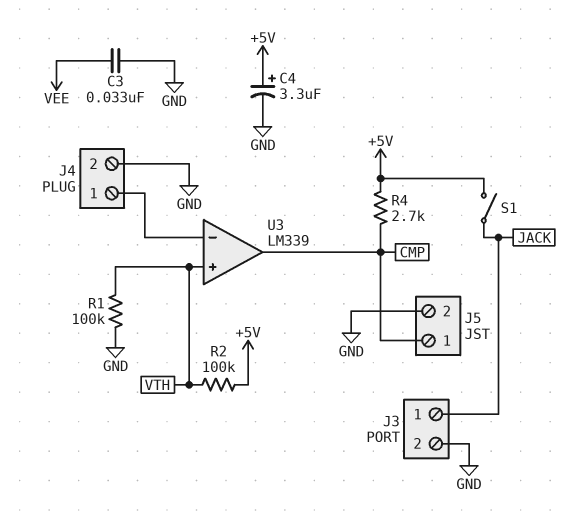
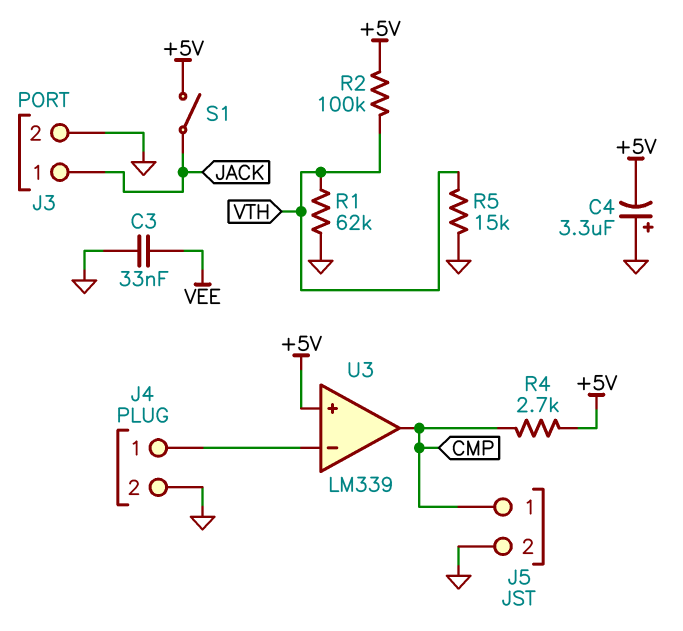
C4: 3.3uF (plus +5V, minus GND) -> 3.3uF (plus GND, minus +5V)
R1: 100k (GND, VTH) -> 62k (GND, VTH)
R5: none -> 15k (GND, VTH)
U3 pin in+: VTH -> +5V

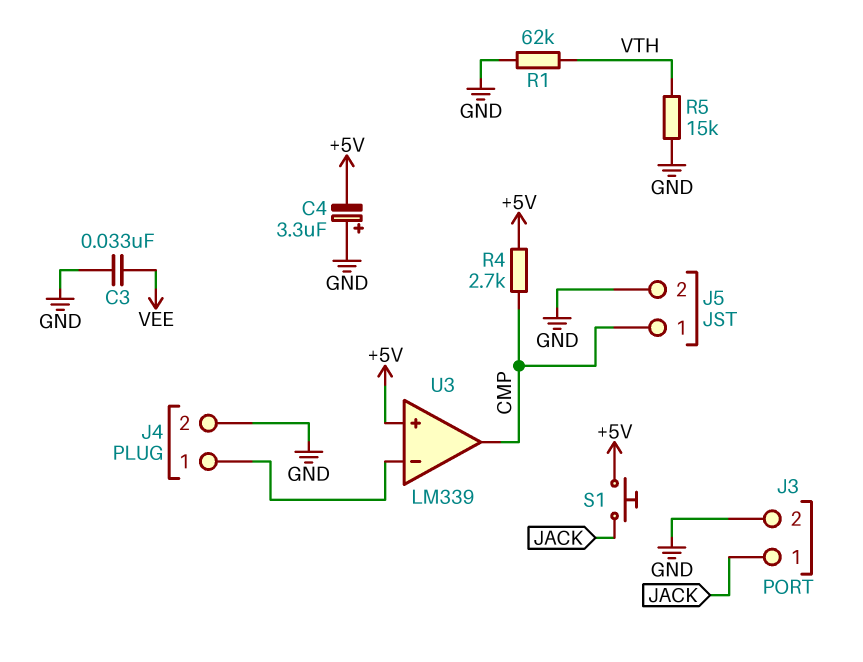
R2: 100k (+5V, VTH) -> none
S1: switch (+5V, JACK) -> button (+5V, JACK)

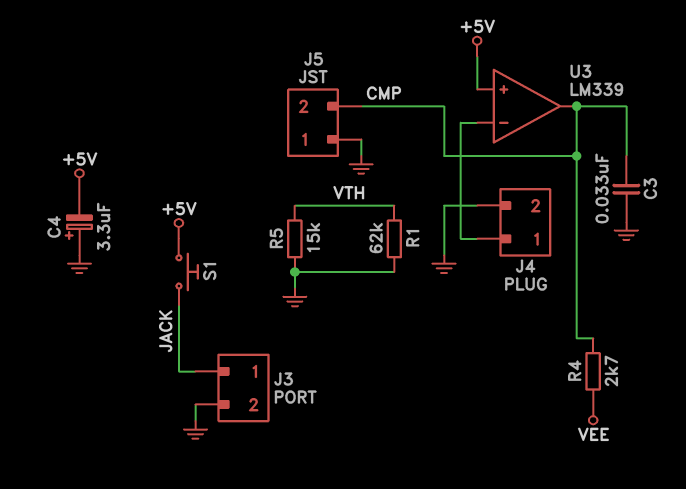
C3: 33nF (GND, VEE) -> 33nF (CMP, GND)
J5 pin 1: CMP -> GND
J5 pin 2: GND -> CMP
R4: 2.7k (+5V, CMP) -> 2.7k (CMP, VEE)

